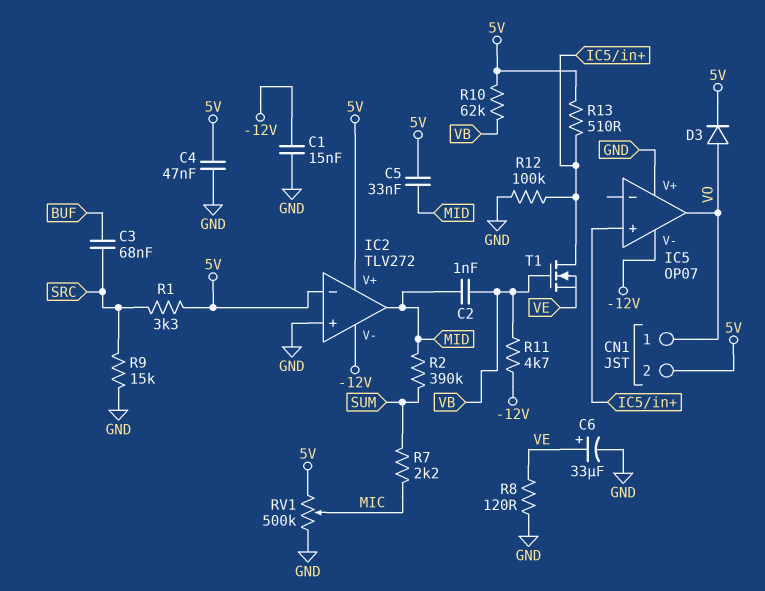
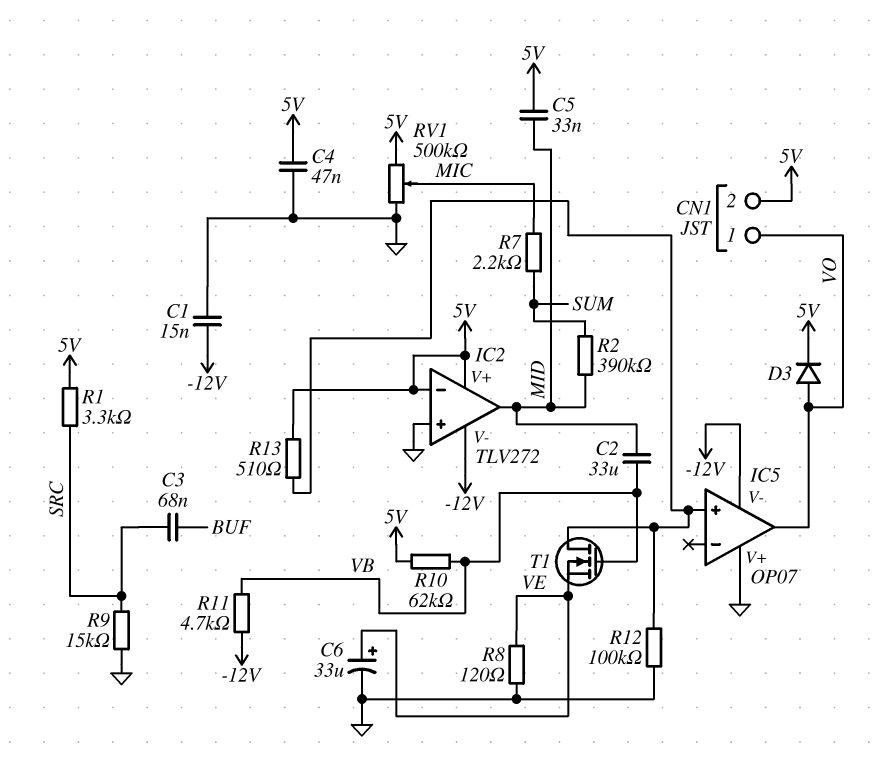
C2: 1nF (MID, VB) -> 33uF (MID, VB)

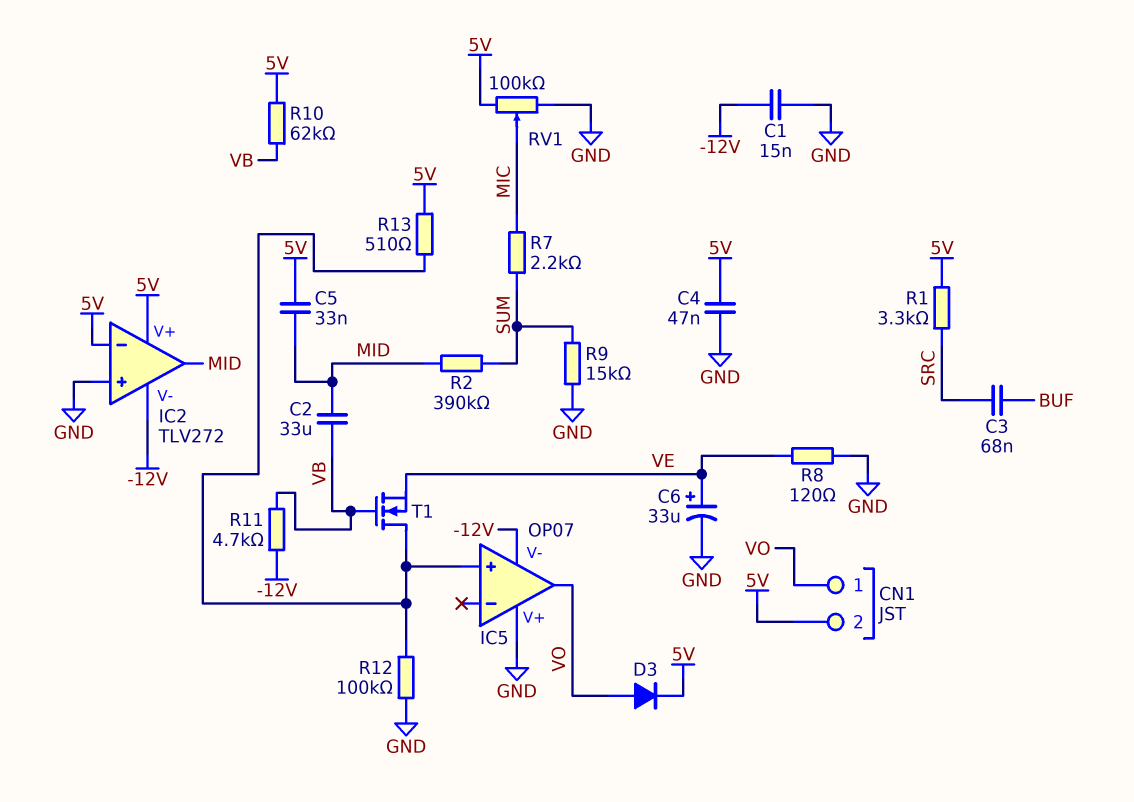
R9: 15k (GND, SRC) -> 15k (GND, SUM)
RV1: 500k (5V, GND, wiper MIC) -> 100k (5V, GND, wiper MIC)

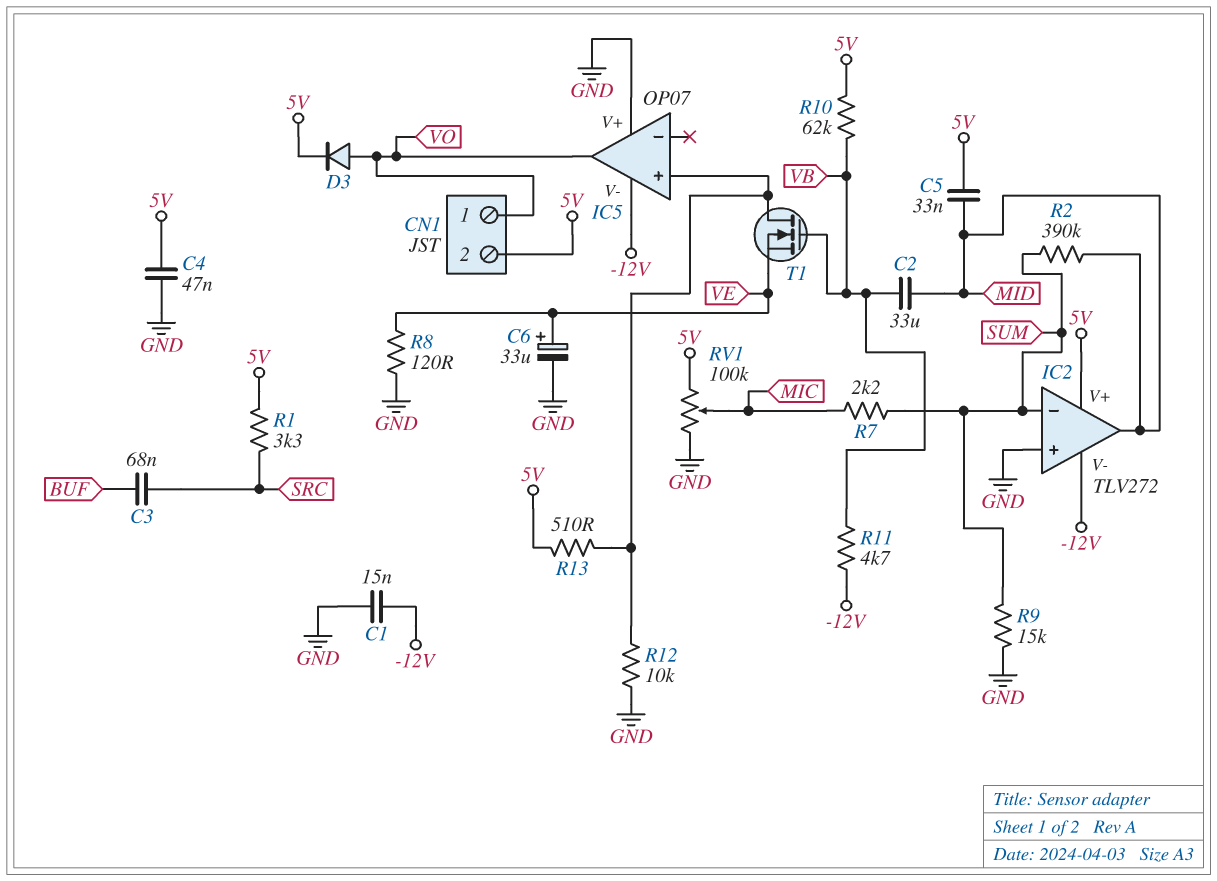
IC2 pin in-: 5V -> SUM
R12: 100k (GND, IC5/in+) -> 10k (GND, IC5/in+)

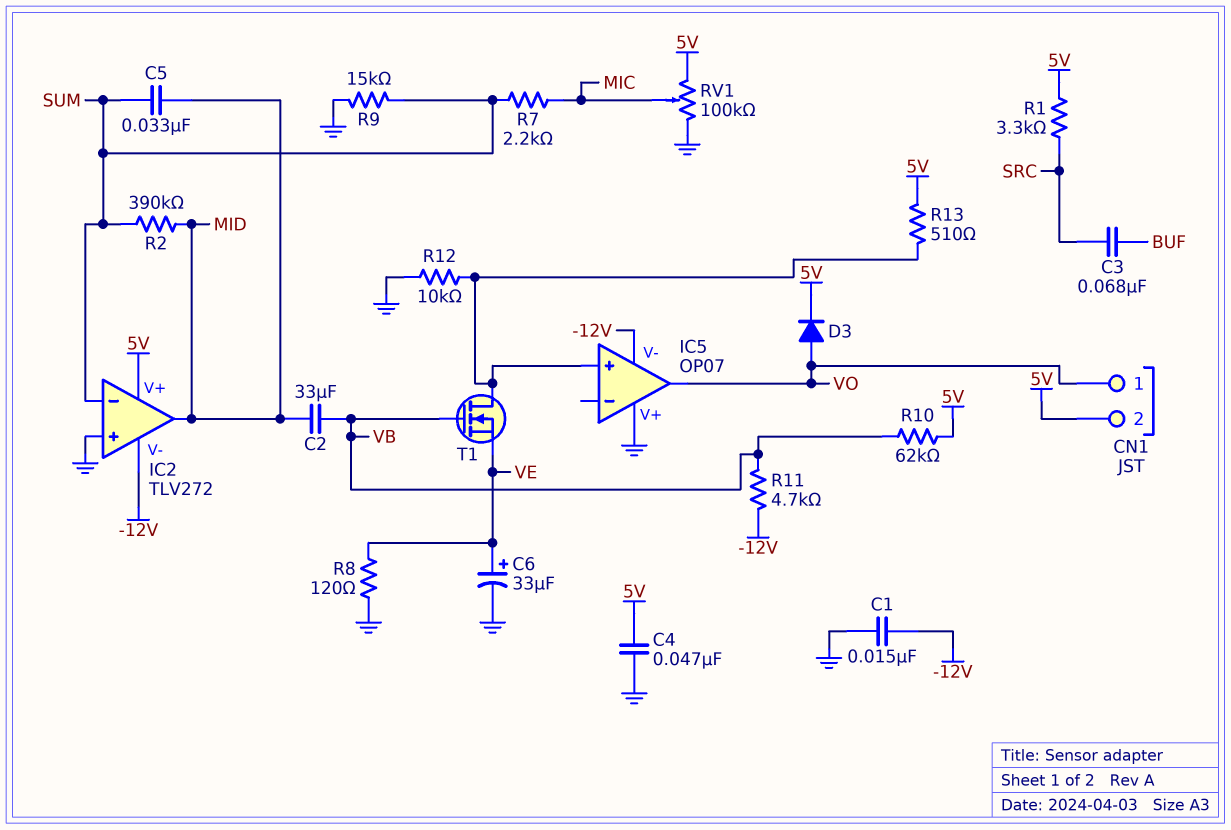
C5: 33nF (5V, MID) -> 33nF (MID, SUM)

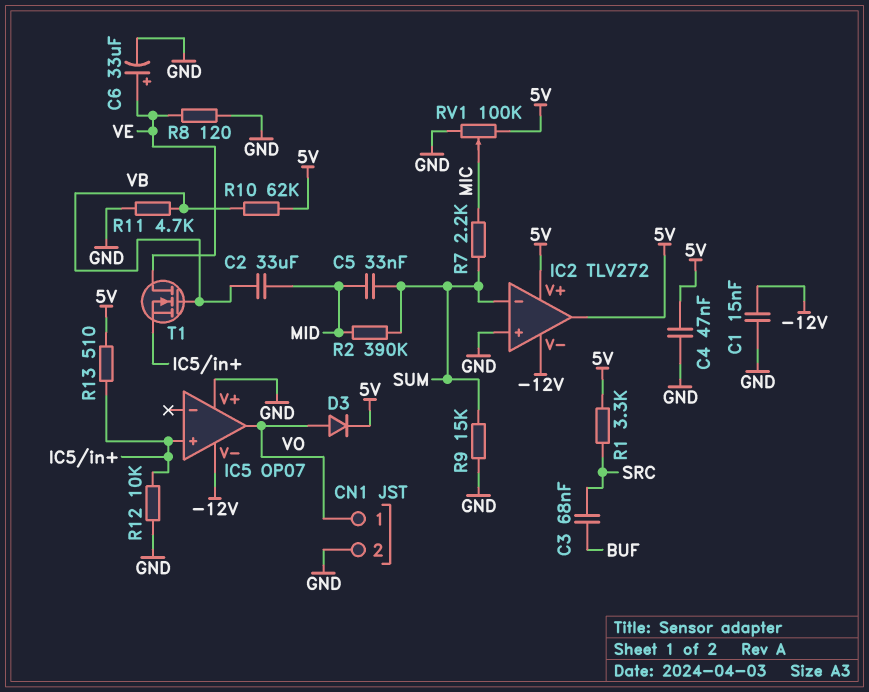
CN1 pin 2: 5V -> GND
IC2 pin out: MID -> 5V
R11: 4.7k (-12V, VB) -> 4.7k (GND, VB)
T1: NMOS (G VB, D IC5/in+, S VE) -> NMOS (G VB, D VE, S IC5/in+)

